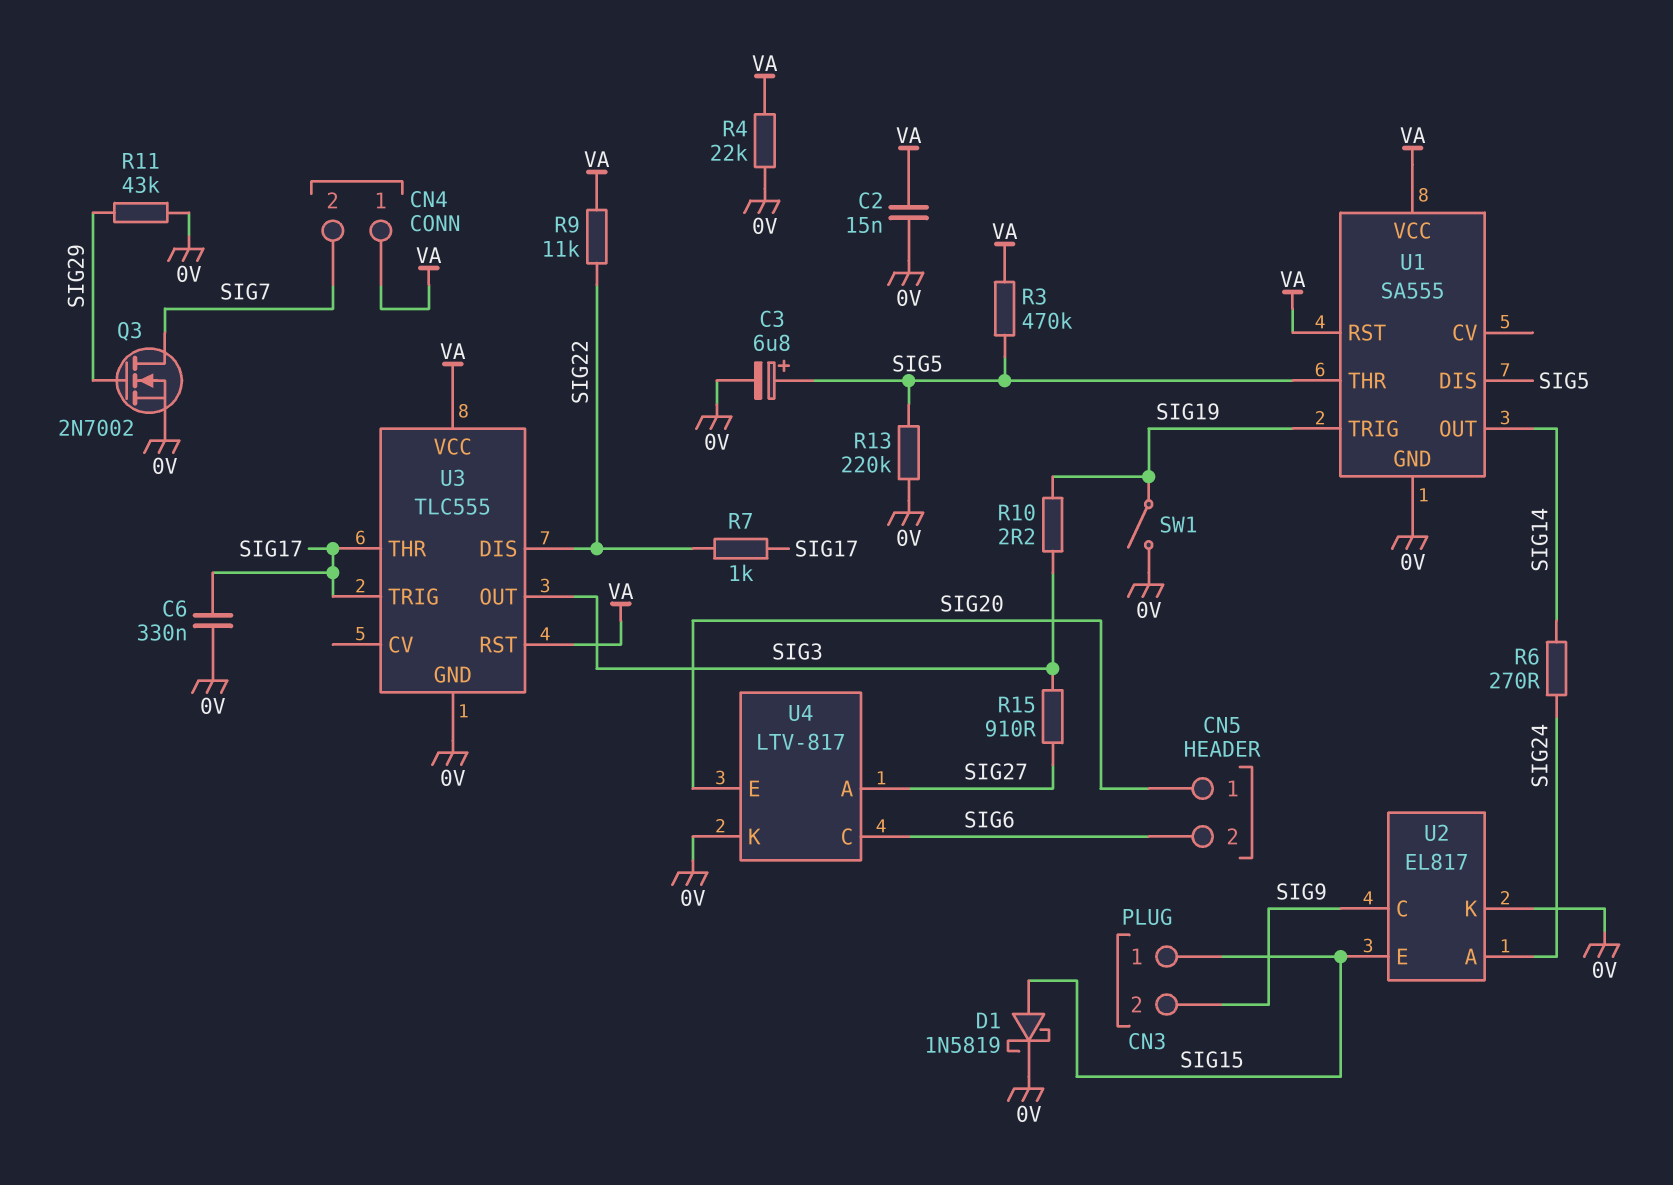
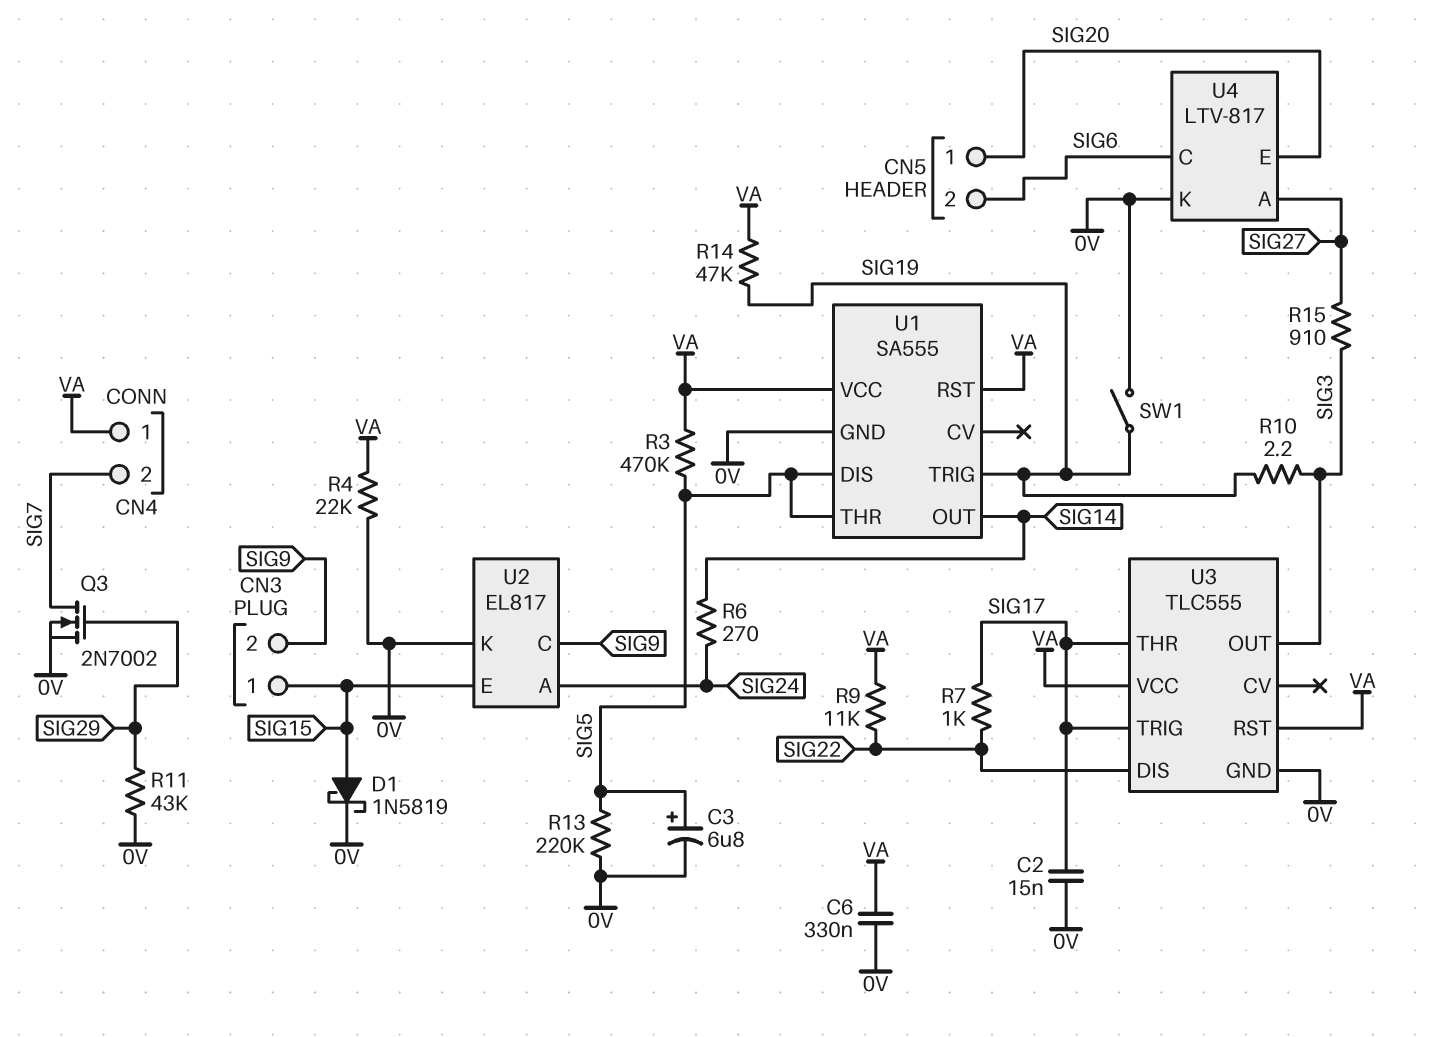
C2: 15nF (0V, VA) -> 15nF (0V, SIG17)
C6: 330nF (0V, SIG17) -> 330nF (0V, VA)
R14: none -> 47k (SIG19, VA)

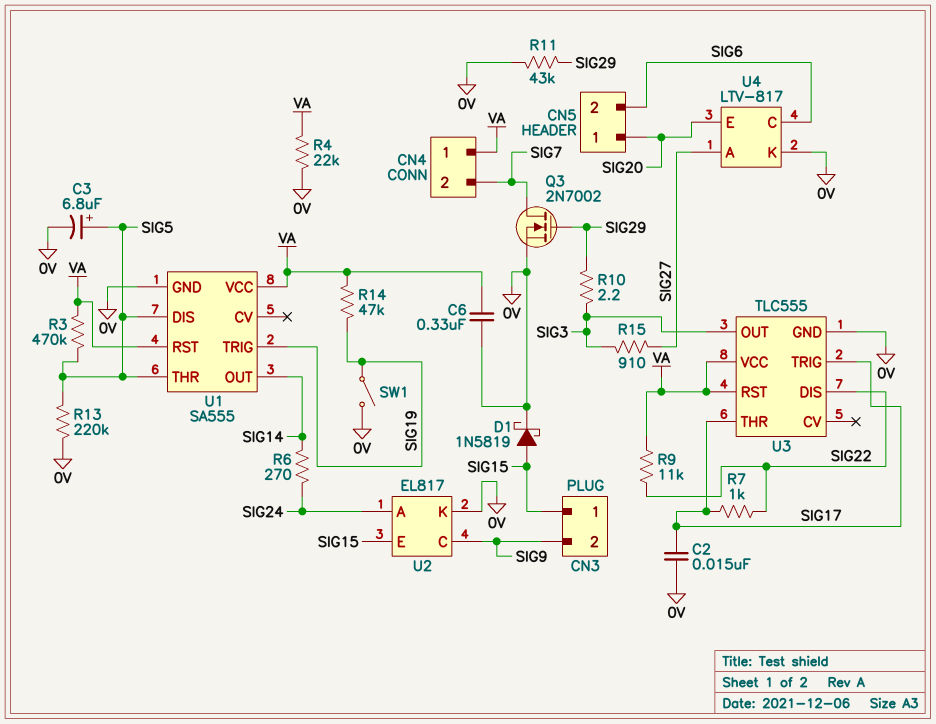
R10: 2.2 (SIG3, SIG19) -> 2.2 (SIG3, SIG29)

